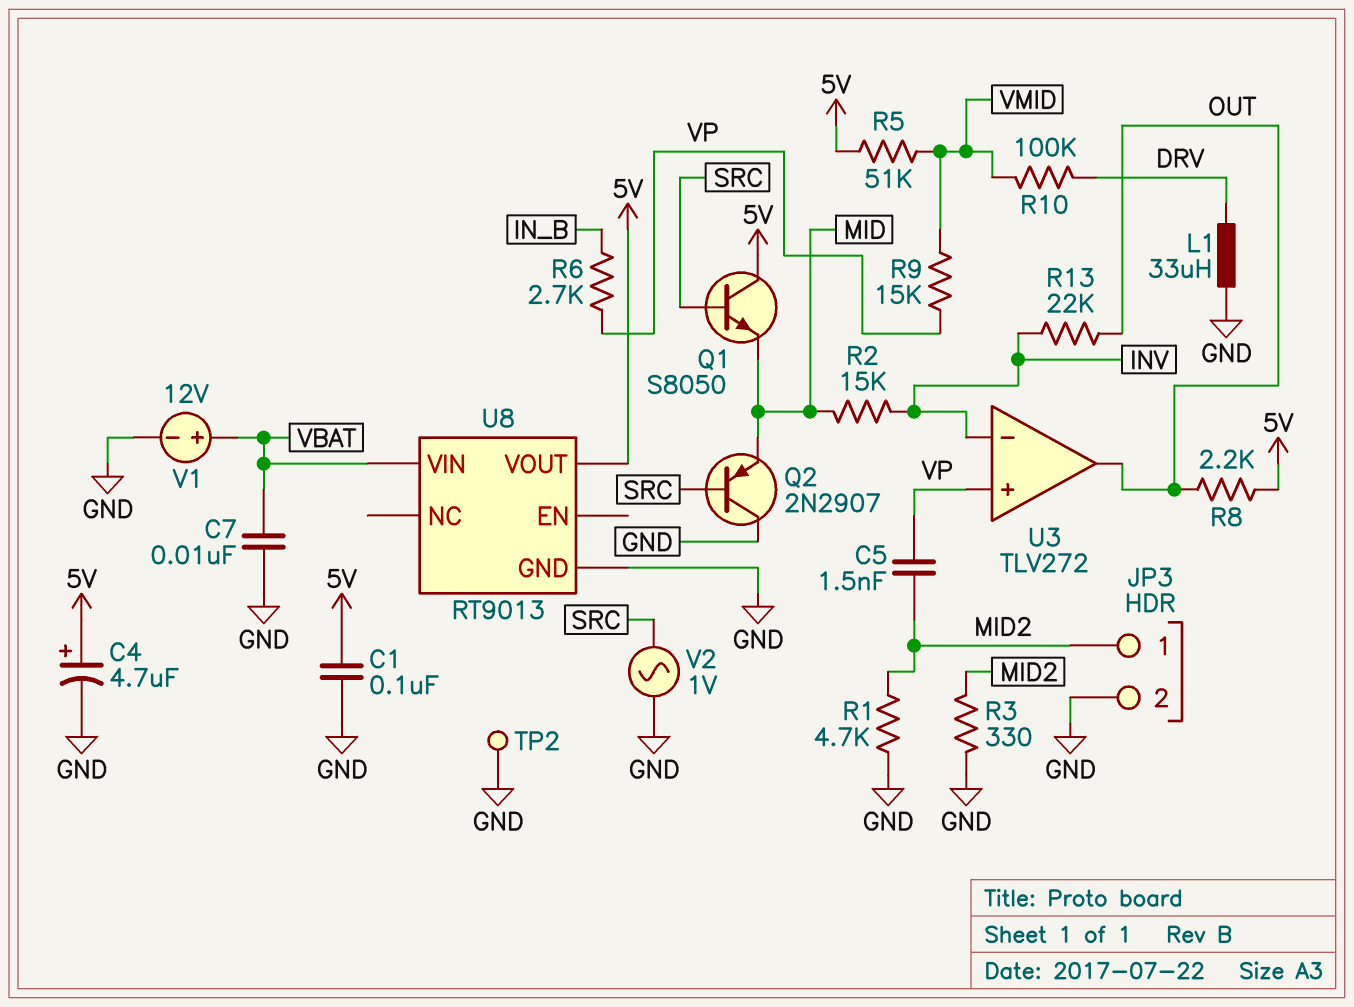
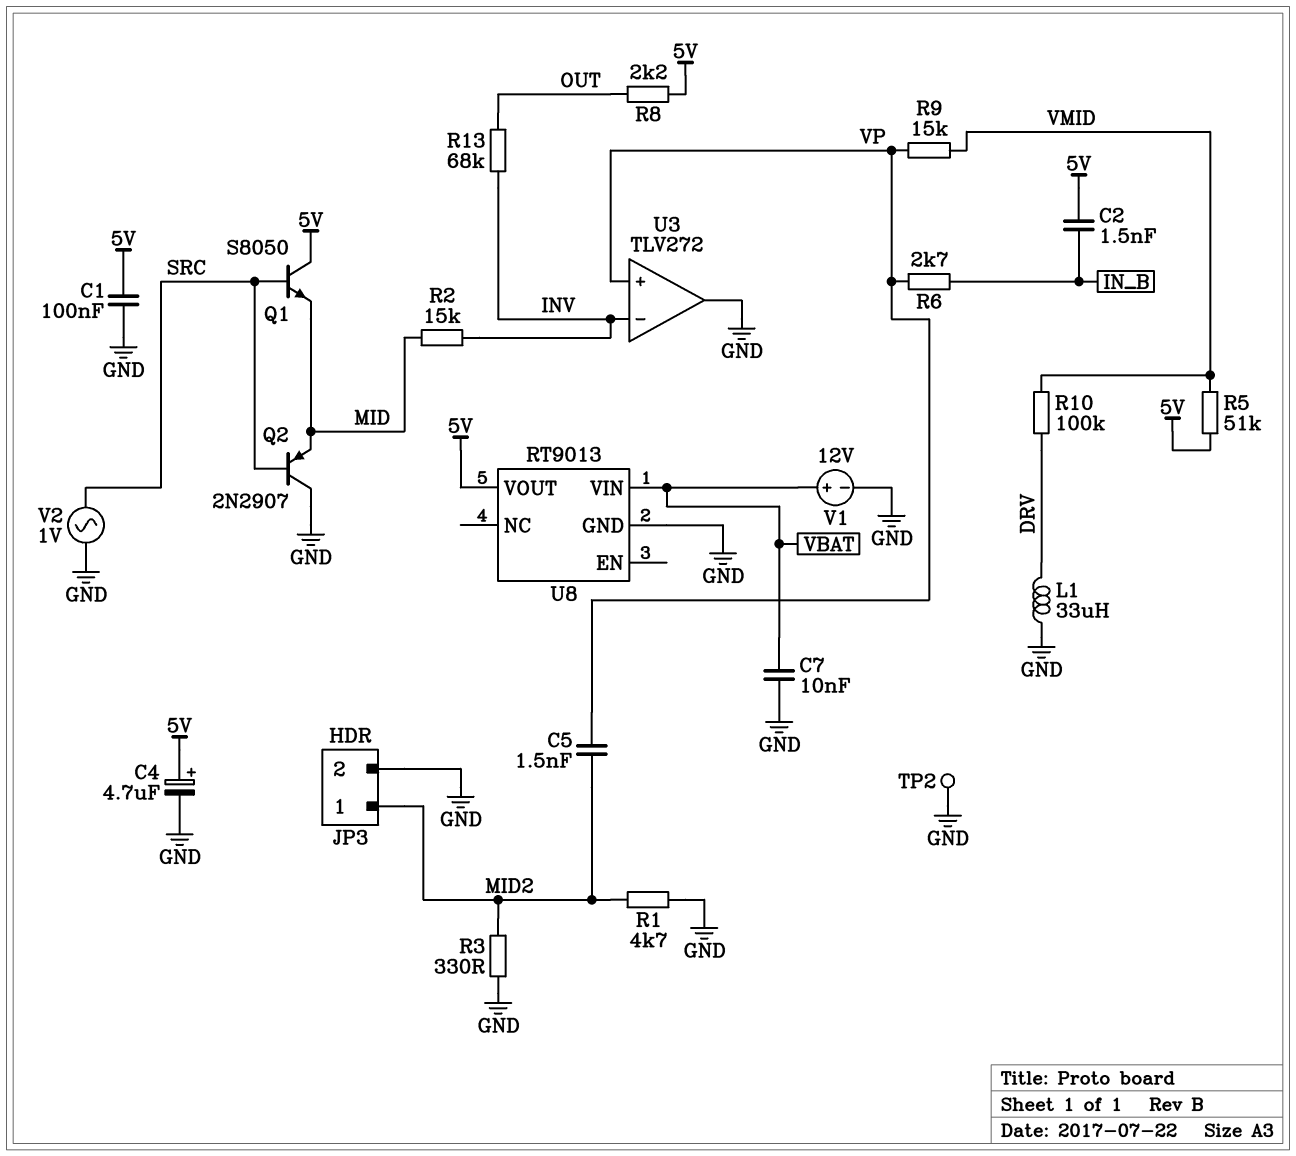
C2: none -> 1.5nF (5V, IN_B)
R13: 22k (INV, OUT) -> 68k (INV, OUT)
U3 pin out: OUT -> GND

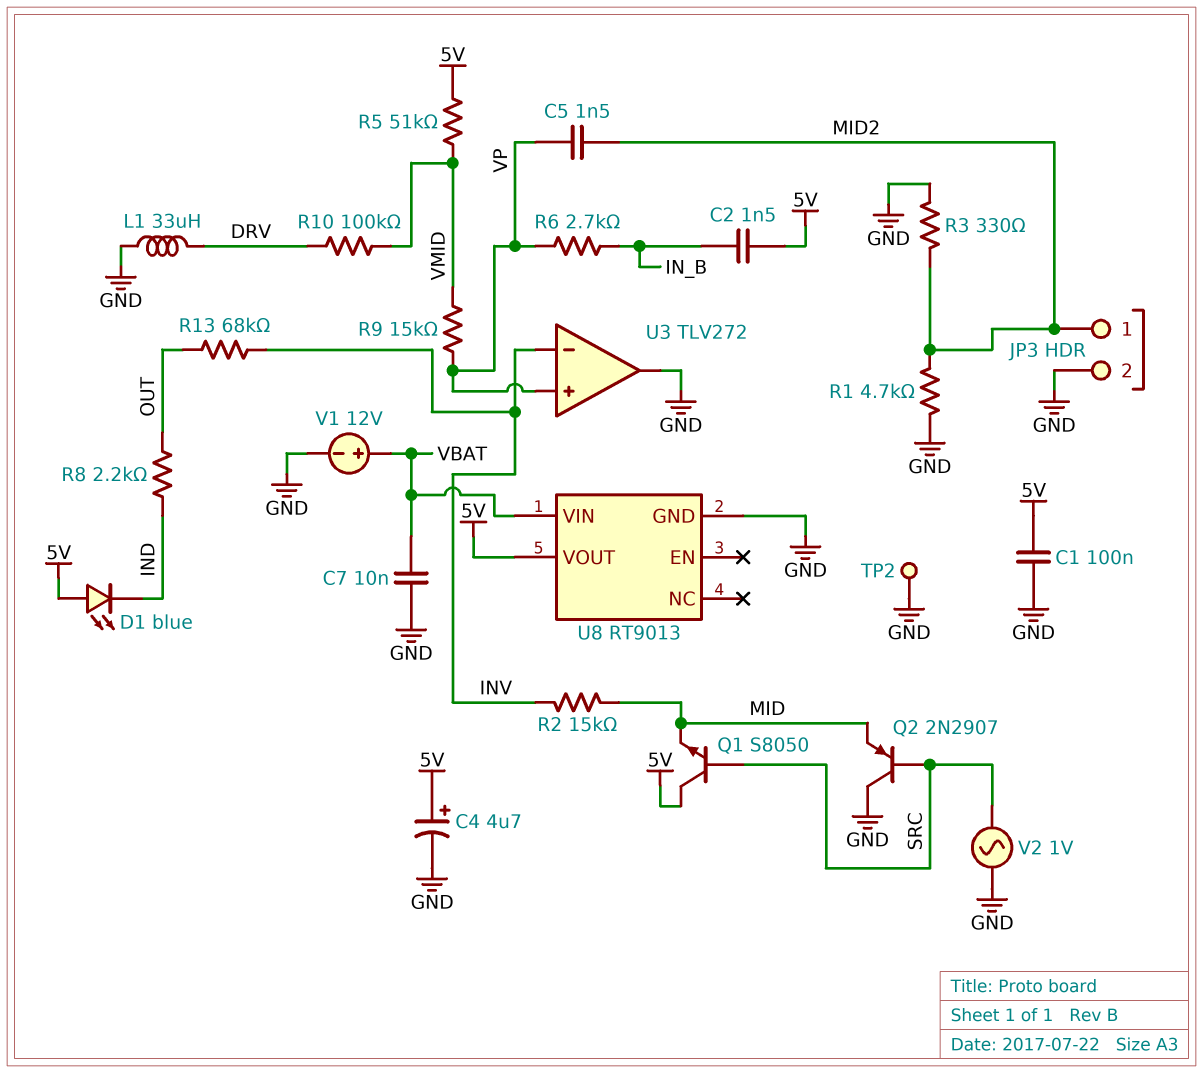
D1: none -> LED blue (A 5V, K IND)
R8: 2.2k (5V, OUT) -> 2.2k (IND, OUT)

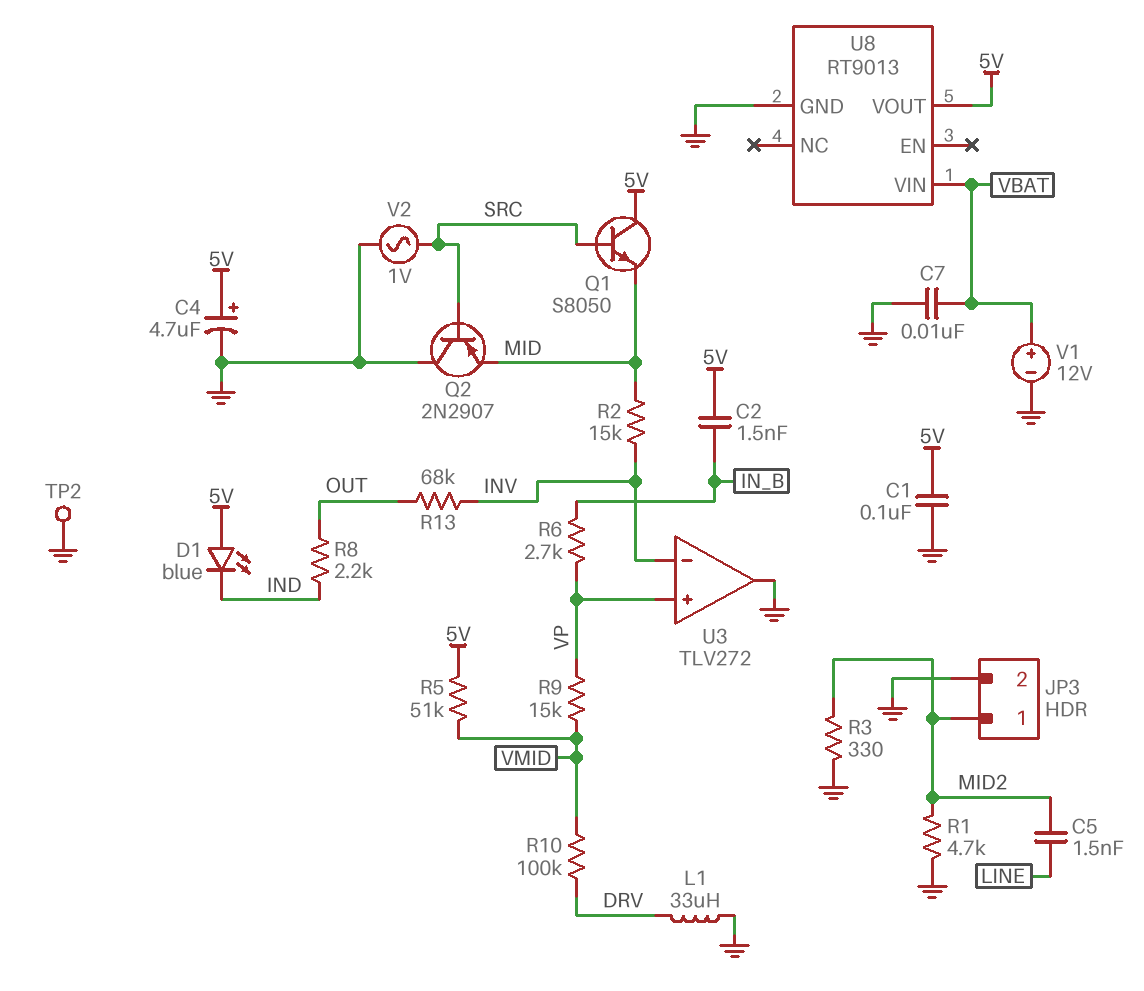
C5: 1.5nF (MID2, VP) -> 1.5nF (LINE, MID2)

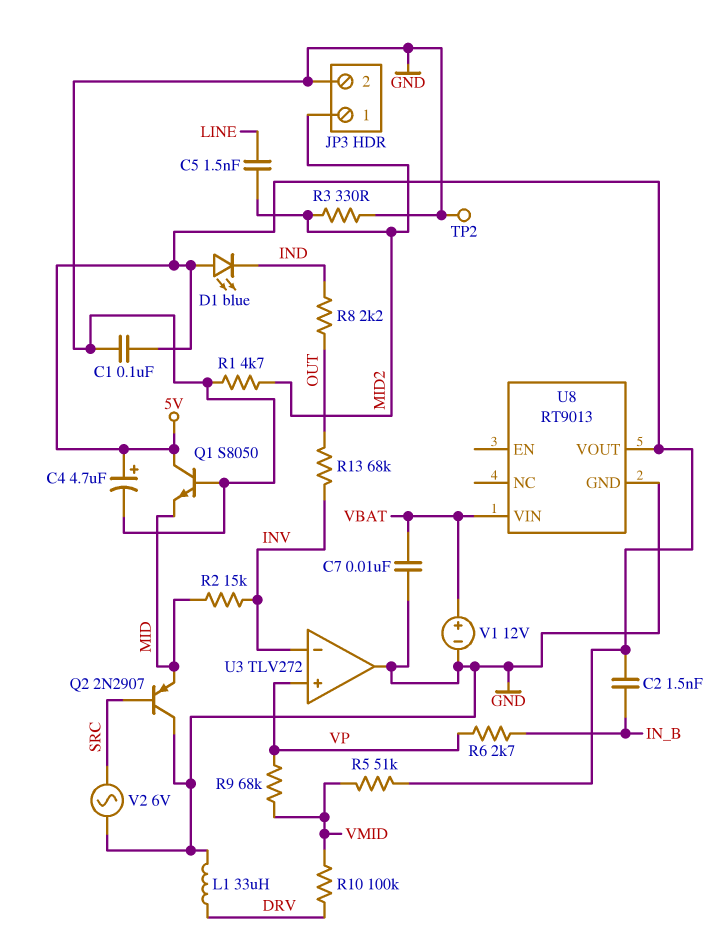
Q1: NPN S8050 (B SRC, C 5V, E MID) -> NPN S8050 (B GND, C 5V, E MID)
R9: 15k (VMID, VP) -> 68k (VMID, VP)
V2: AC 1V (GND, SRC) -> AC 6V (GND, SRC)

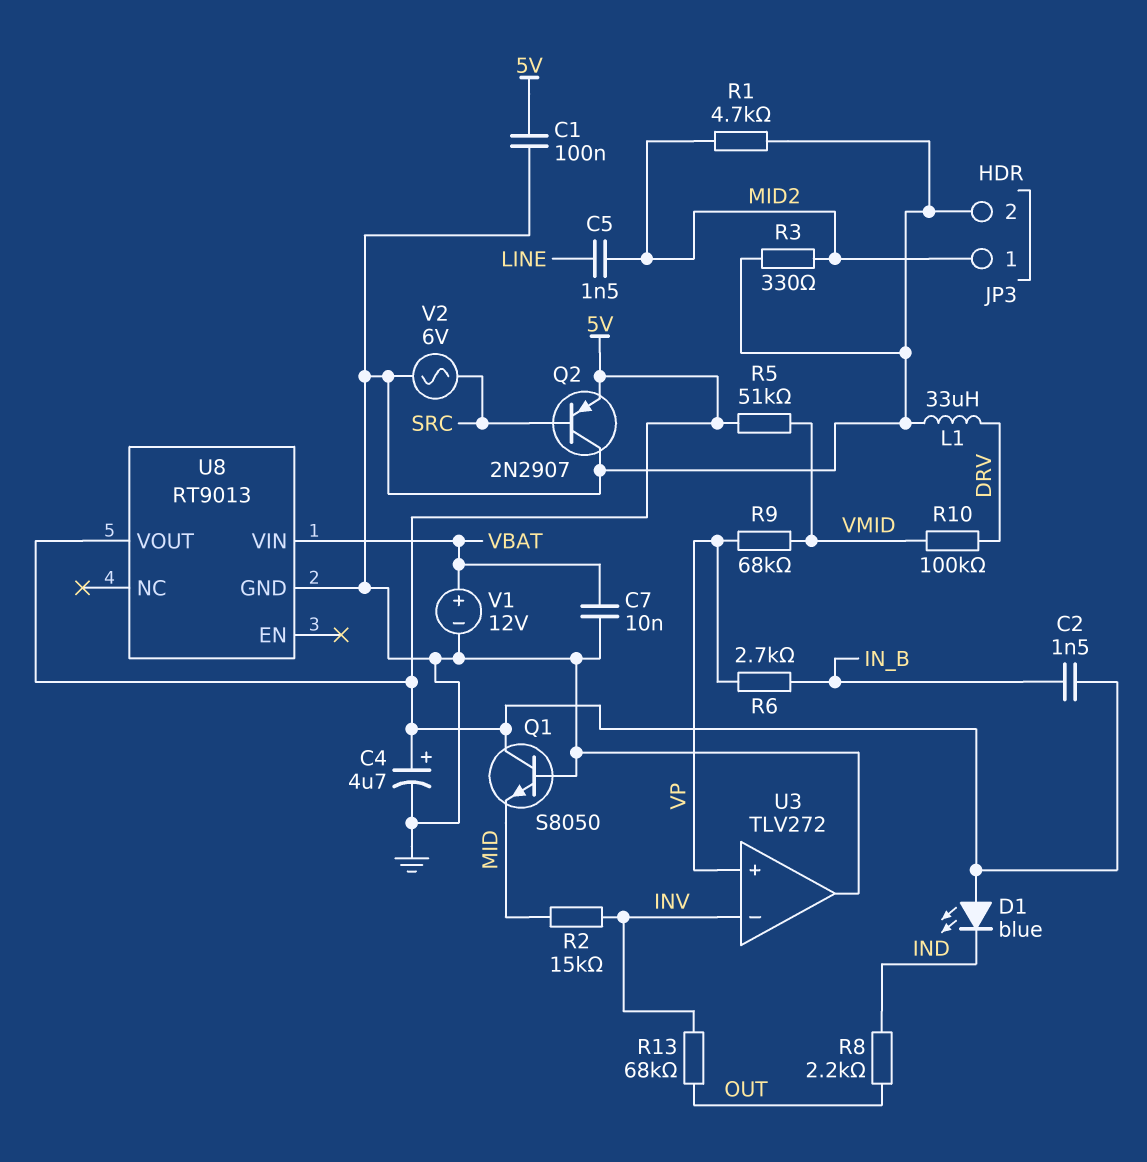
Q2: PNP 2N2907 (B SRC, C GND, E MID) -> PNP 2N2907 (B SRC, C GND, E 5V)
TP2: test point (GND) -> none

